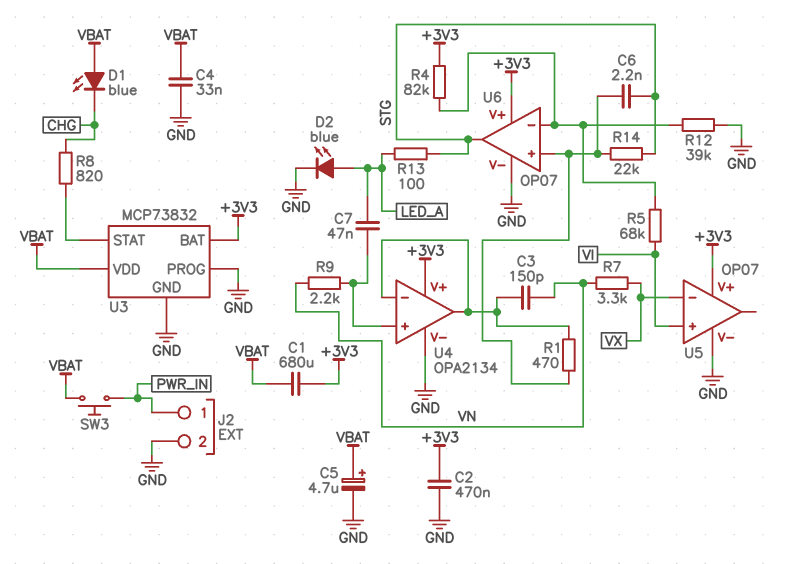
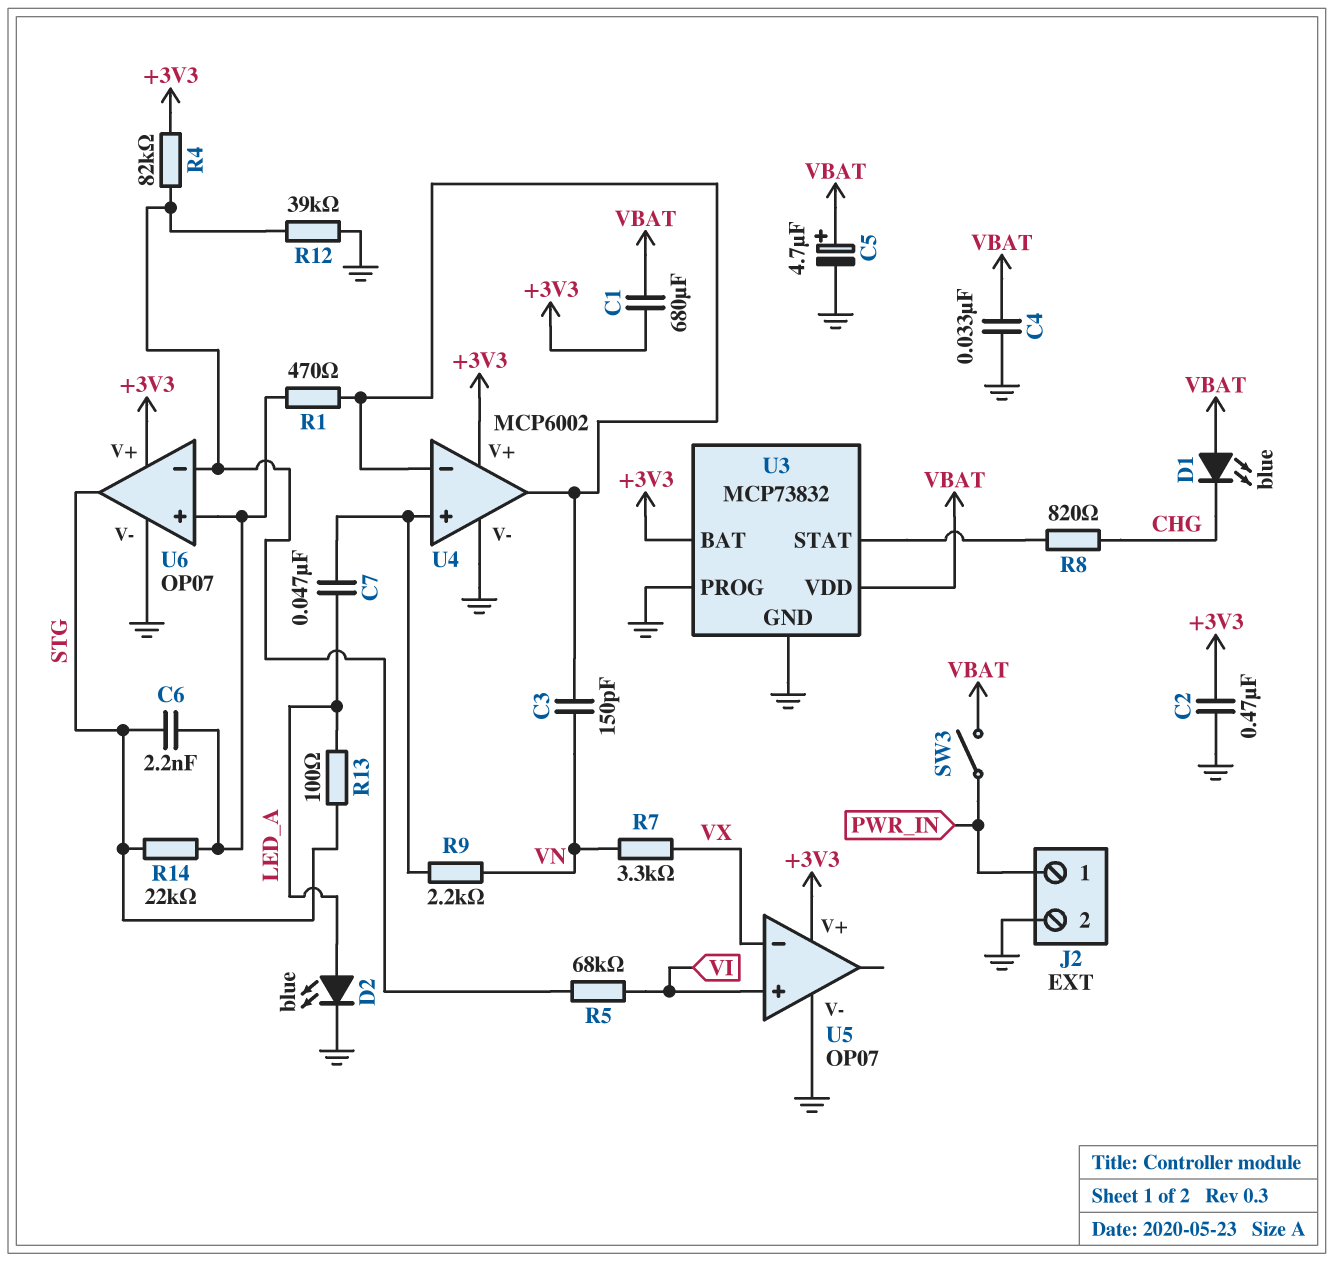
SW3: button (PWR_IN, VBAT) -> switch (PWR_IN, VBAT)
U4: OPA2134 -> MCP6002

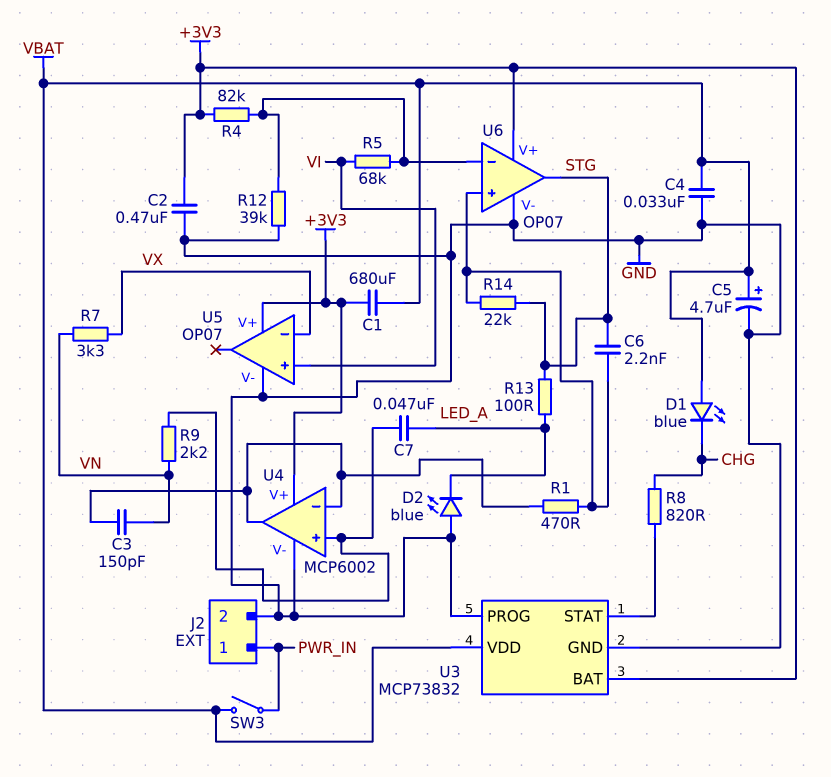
D2: LED blue (A LED_A, K GND) -> LED blue (A GND, K LED_A)

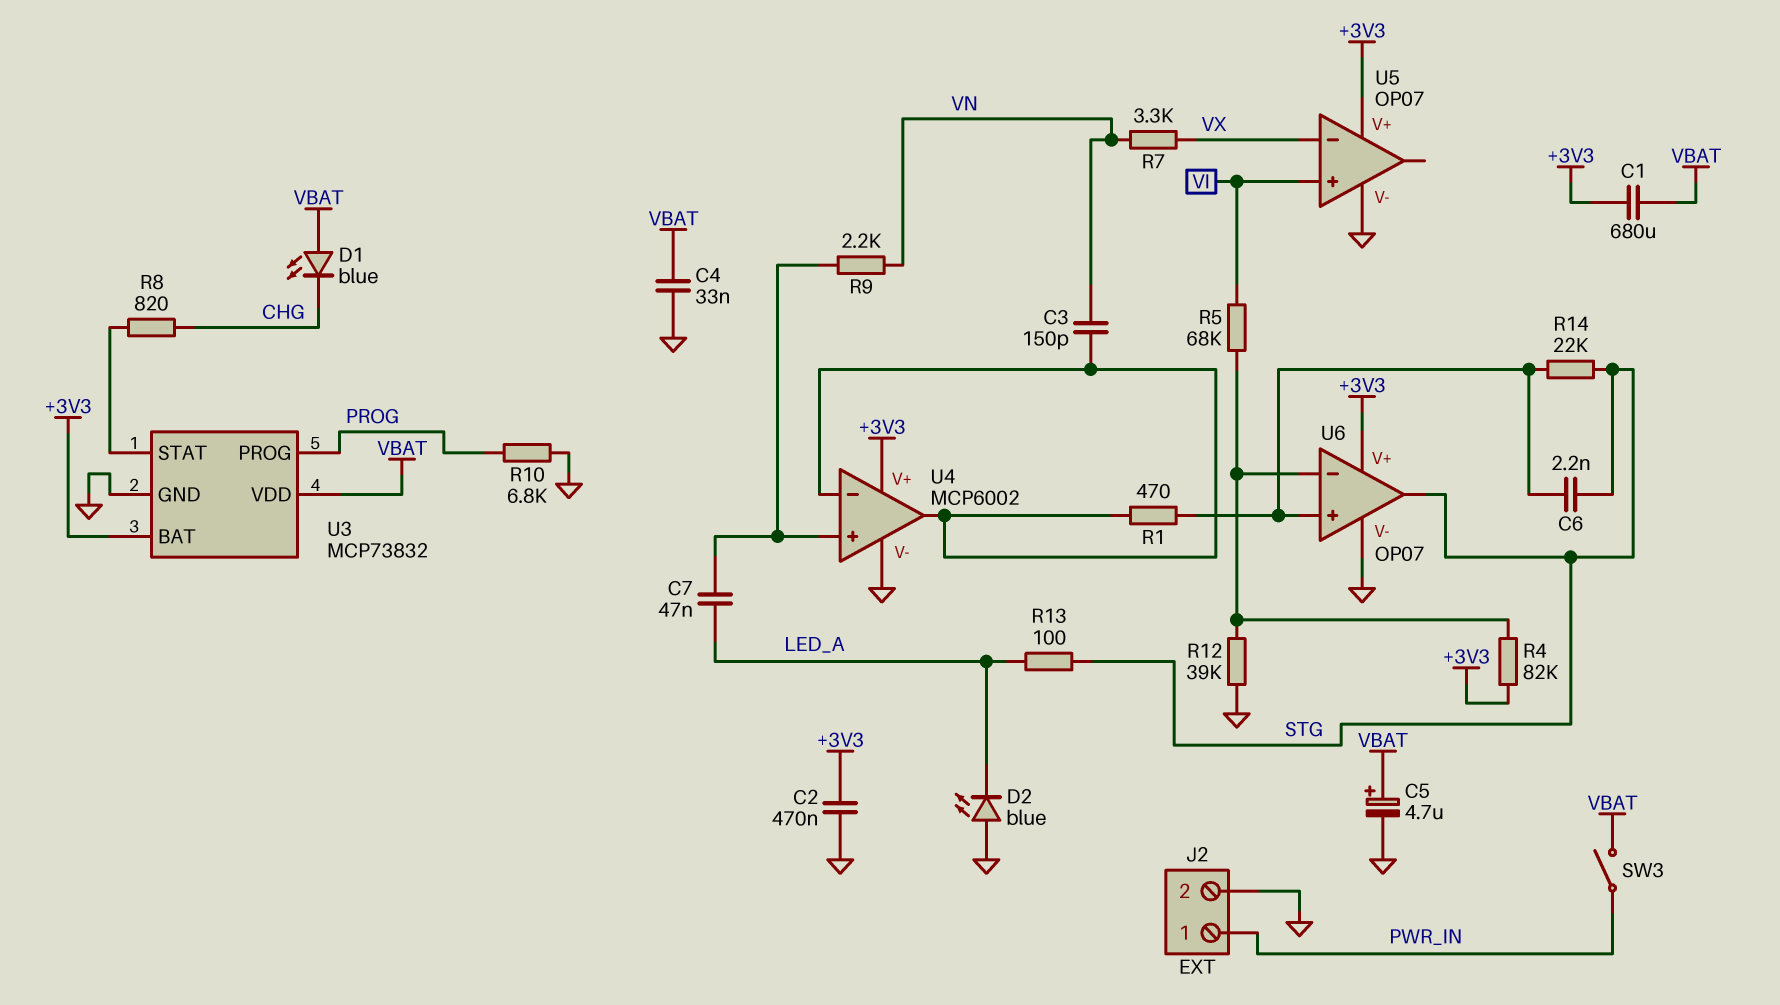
R10: none -> 6.8k (GND, PROG)
U3 pin PROG: GND -> PROG

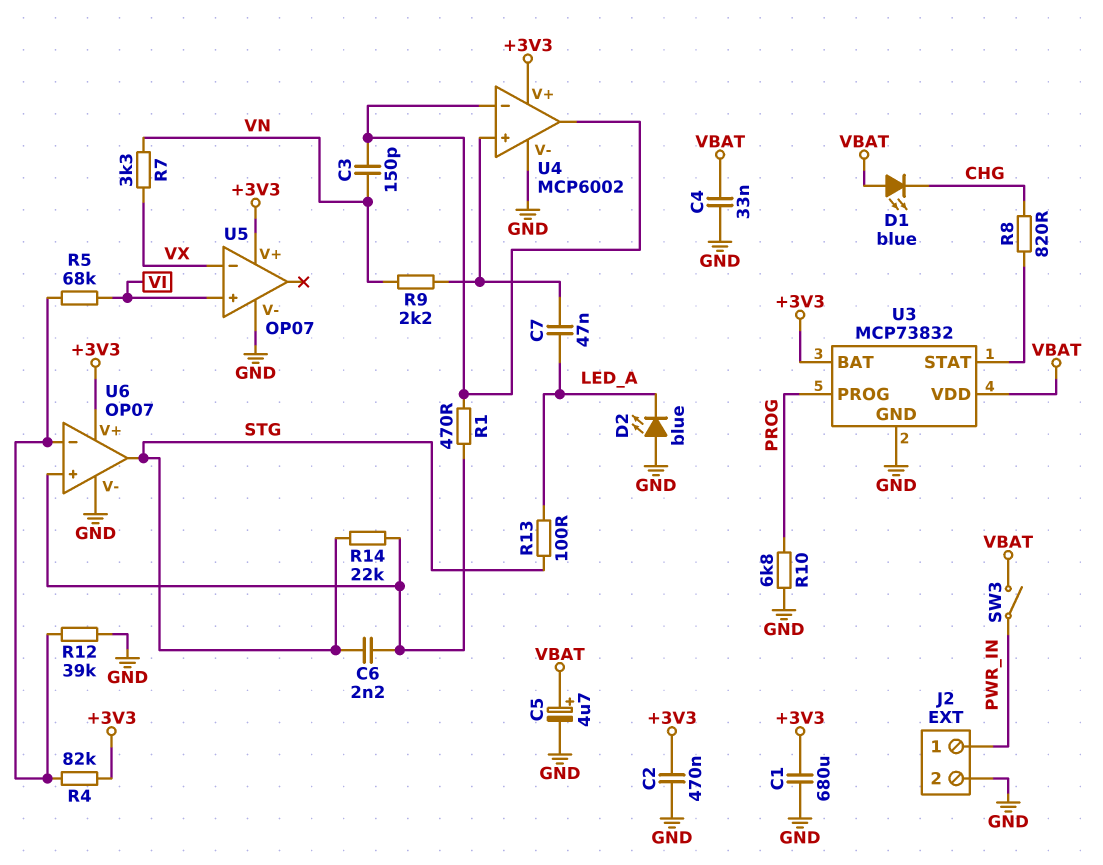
C1: 680uF (+3V3, VBAT) -> 680uF (+3V3, GND)

